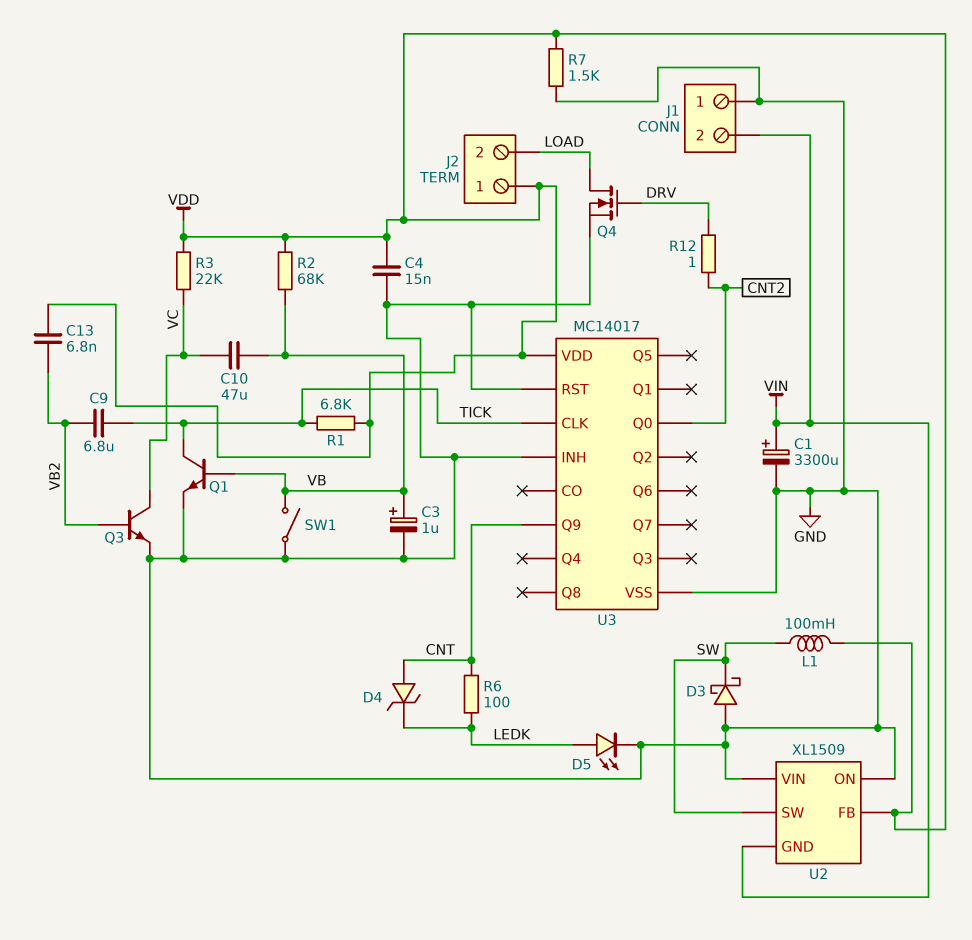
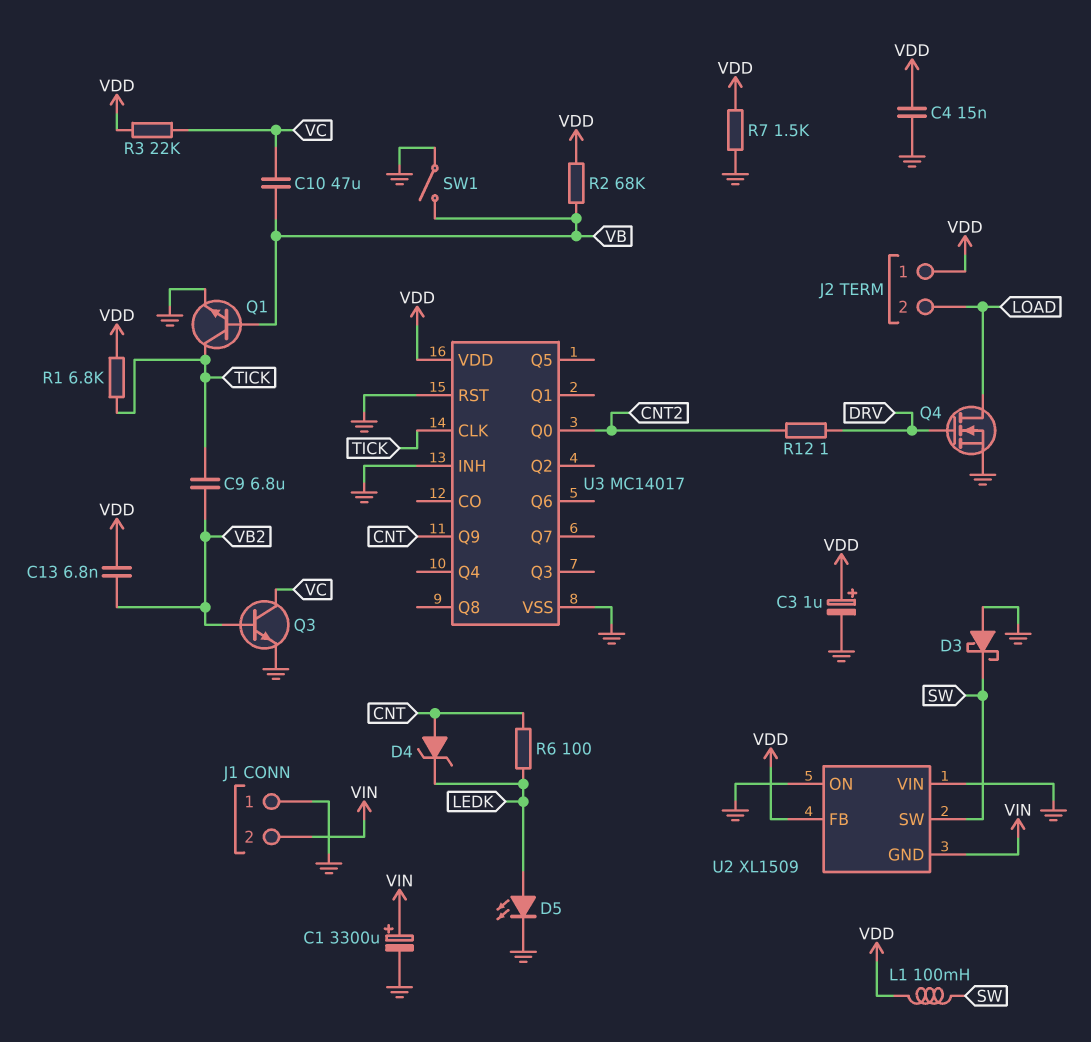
C3: 1uF (plus VB, minus GND) -> 1uF (plus VDD, minus GND)

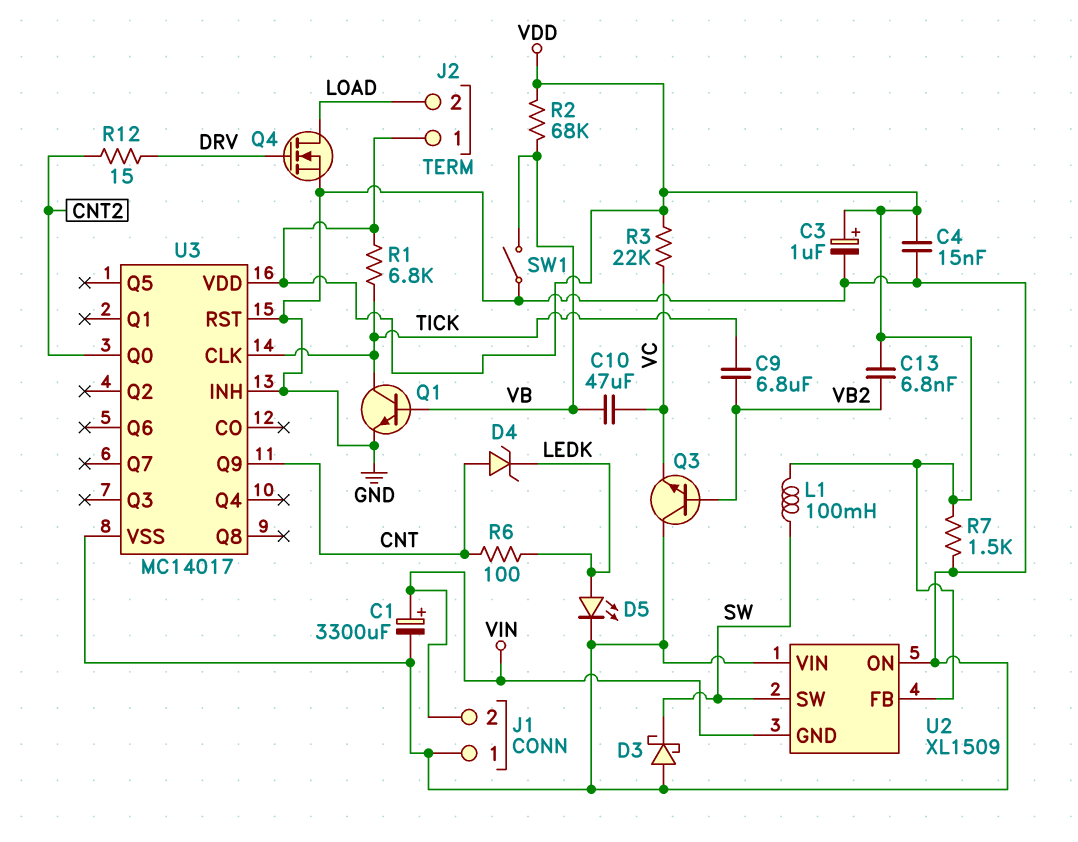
Q3: NPN (B VB2, C VC, E GND) -> NPN (B VB2, C GND, E VC)
R12: 1 (CNT2, DRV) -> 15 (CNT2, DRV)

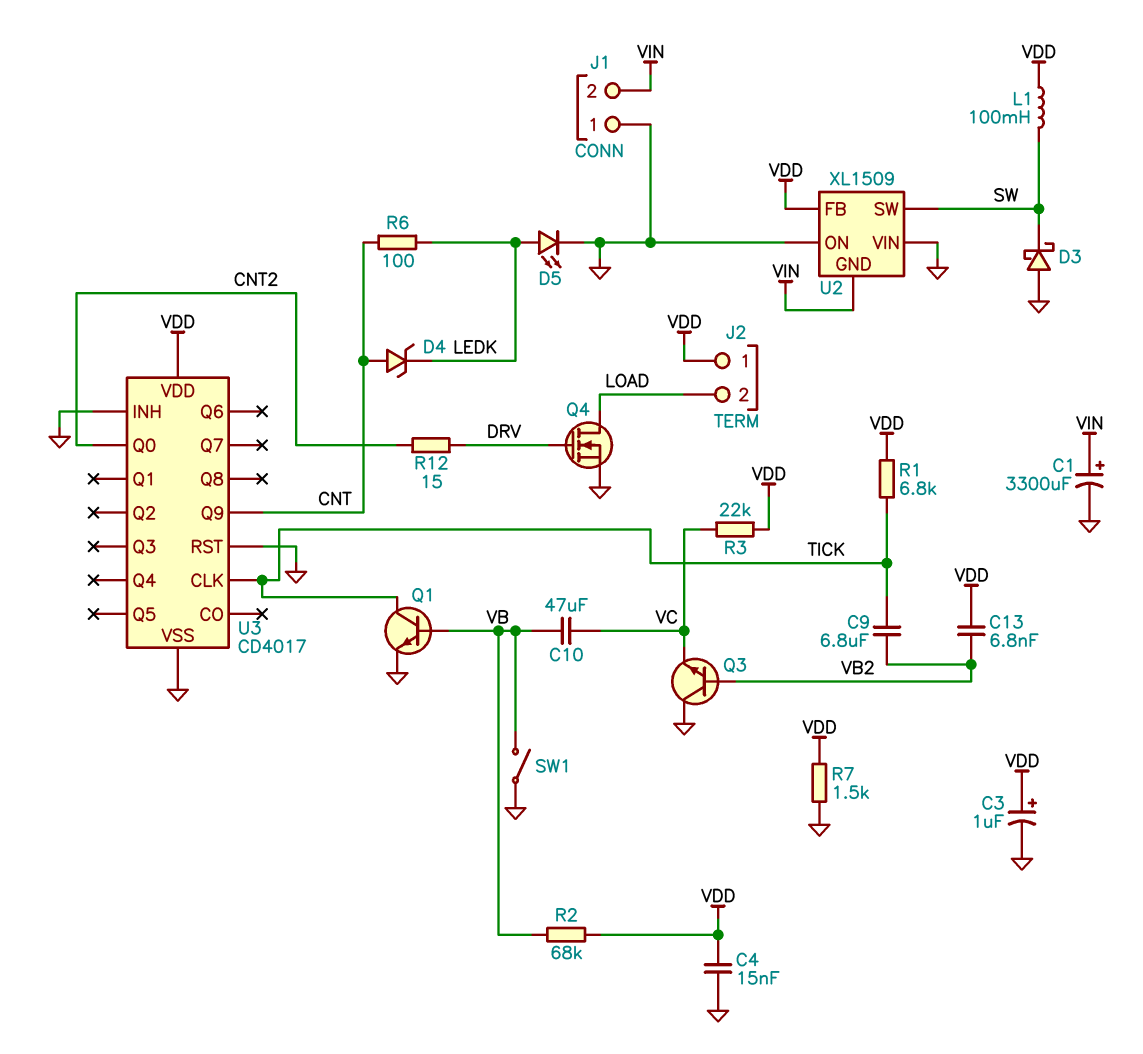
U3: MC14017 -> CD4017

